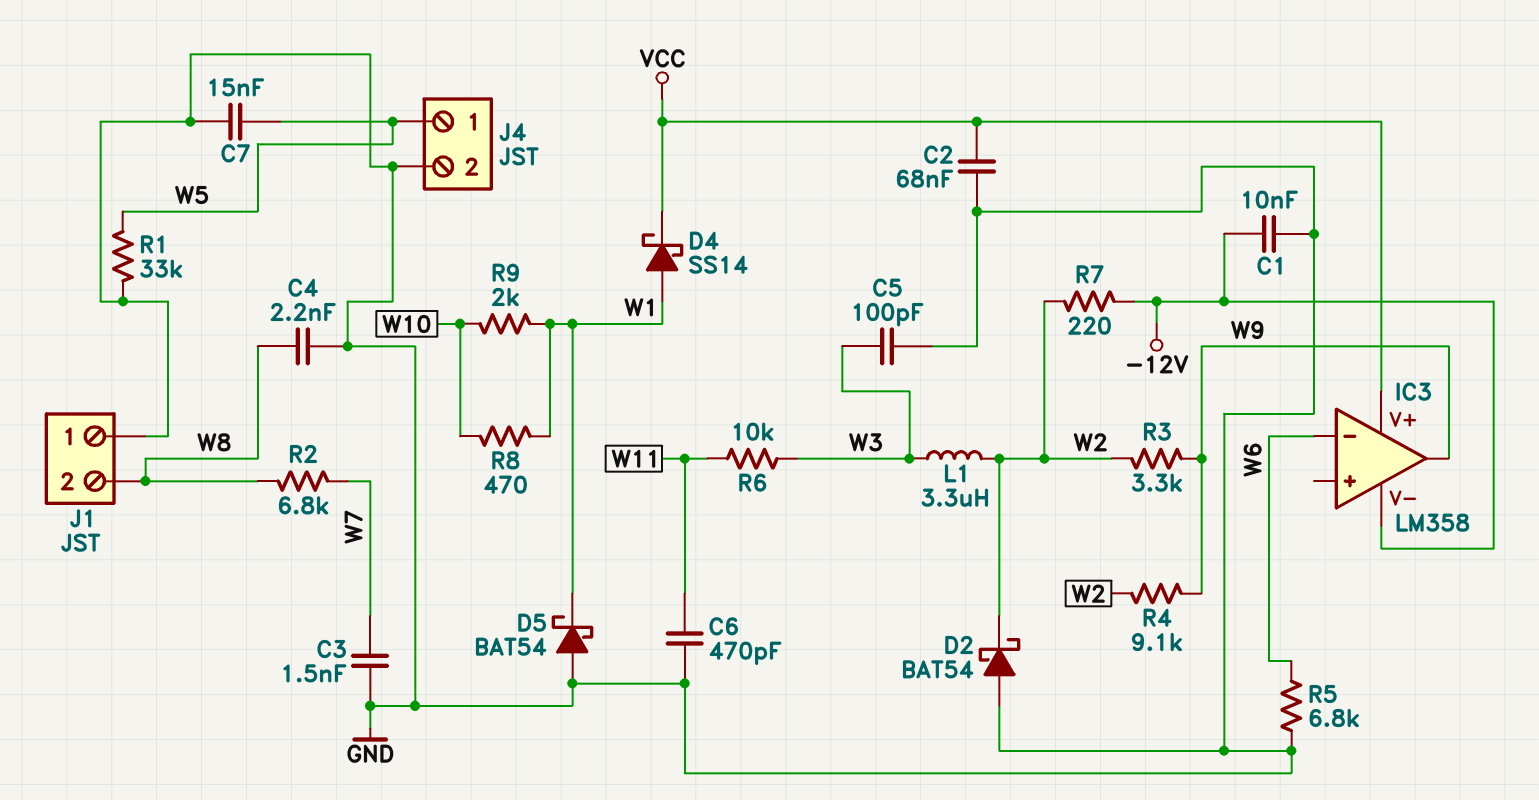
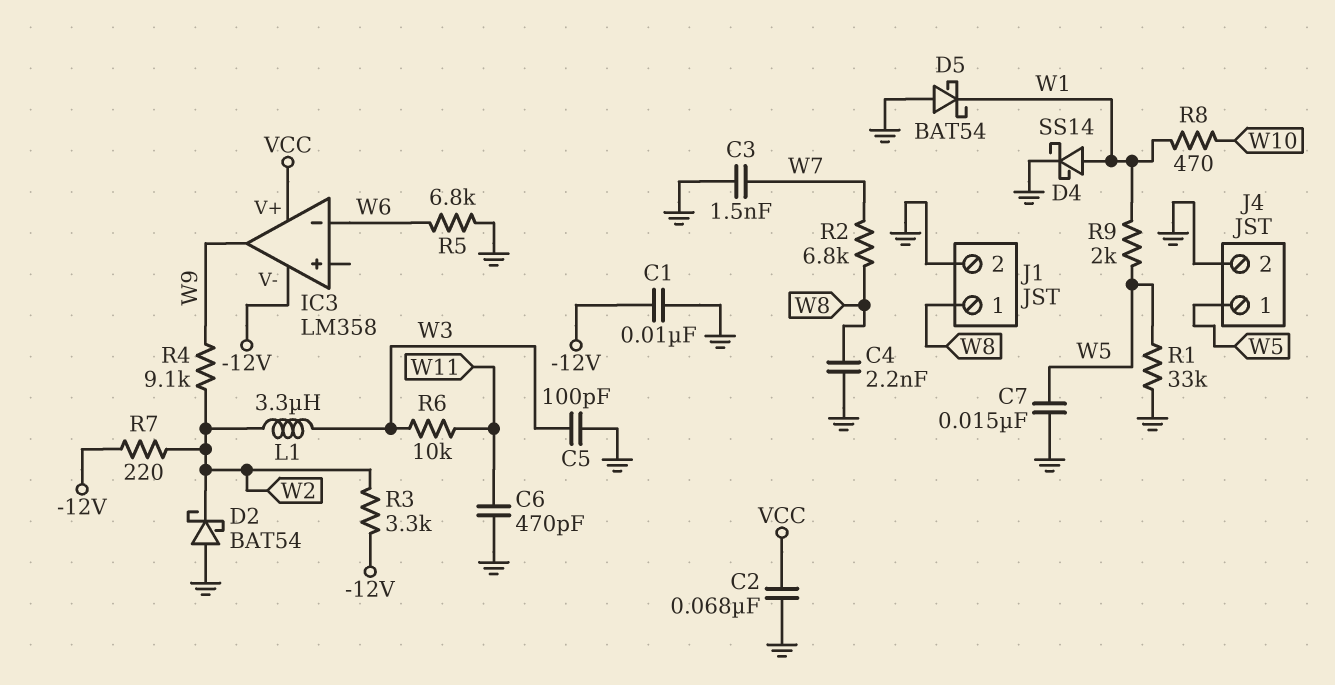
D4: schottky SS14 (A W1, K VCC) -> schottky SS14 (A W1, K GND)
J1 pin 1: GND -> W8
J1 pin 2: W8 -> GND
R3: 3.3k (W2, W9) -> 3.3k (-12V, W2)
R9: 2k (W1, W10) -> 2k (W1, W5)

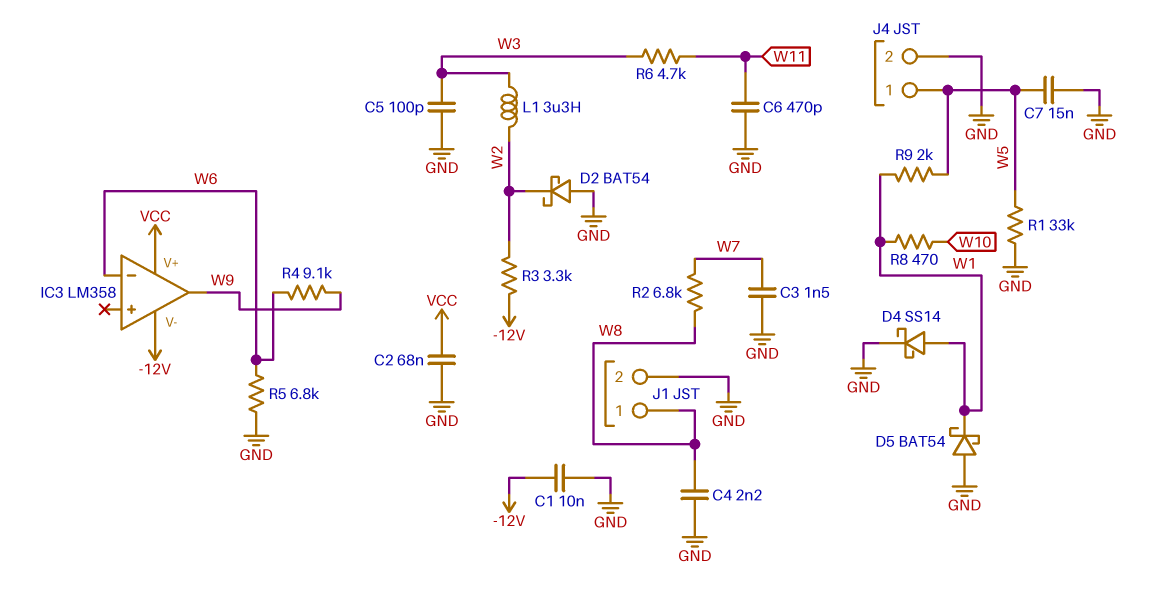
R4: 9.1k (W2, W9) -> 9.1k (W6, W9)
R6: 10k (W3, W11) -> 4.7k (W3, W11)
R7: 220 (-12V, W2) -> none

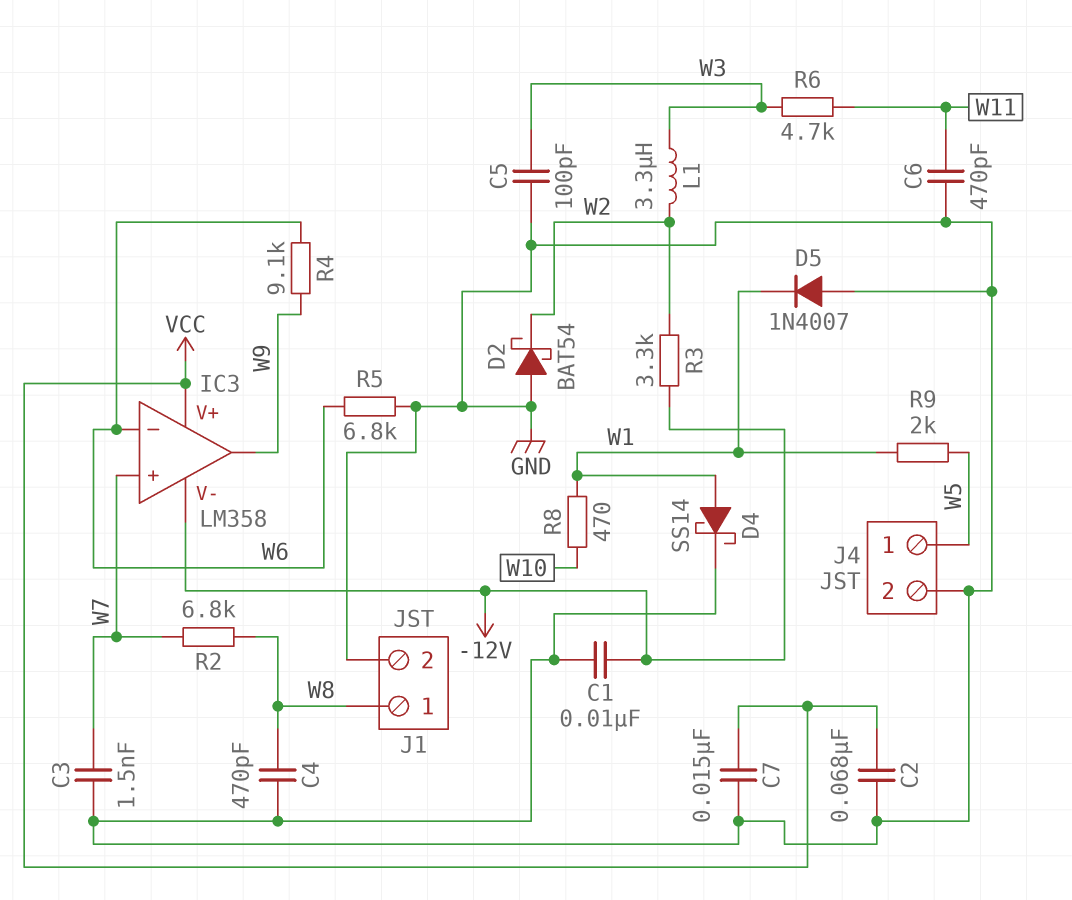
C4: 2.2nF (GND, W8) -> 470pF (GND, W8)
C7: 15nF (GND, W5) -> 15nF (GND, VCC)
D5: schottky BAT54 (A GND, K W1) -> diode 1N4007 (A GND, K W1)
IC3 pin in+: none -> W7
R1: 33k (GND, W5) -> none

